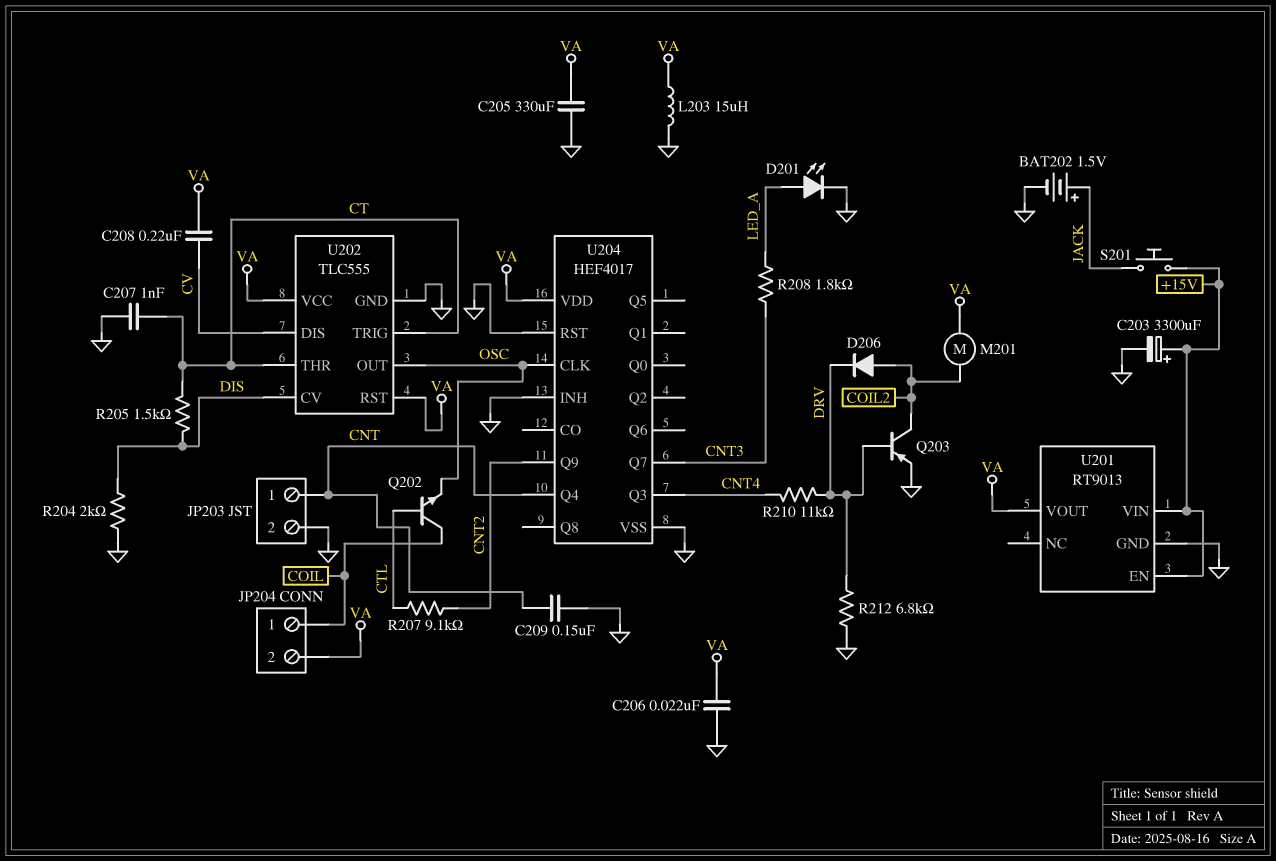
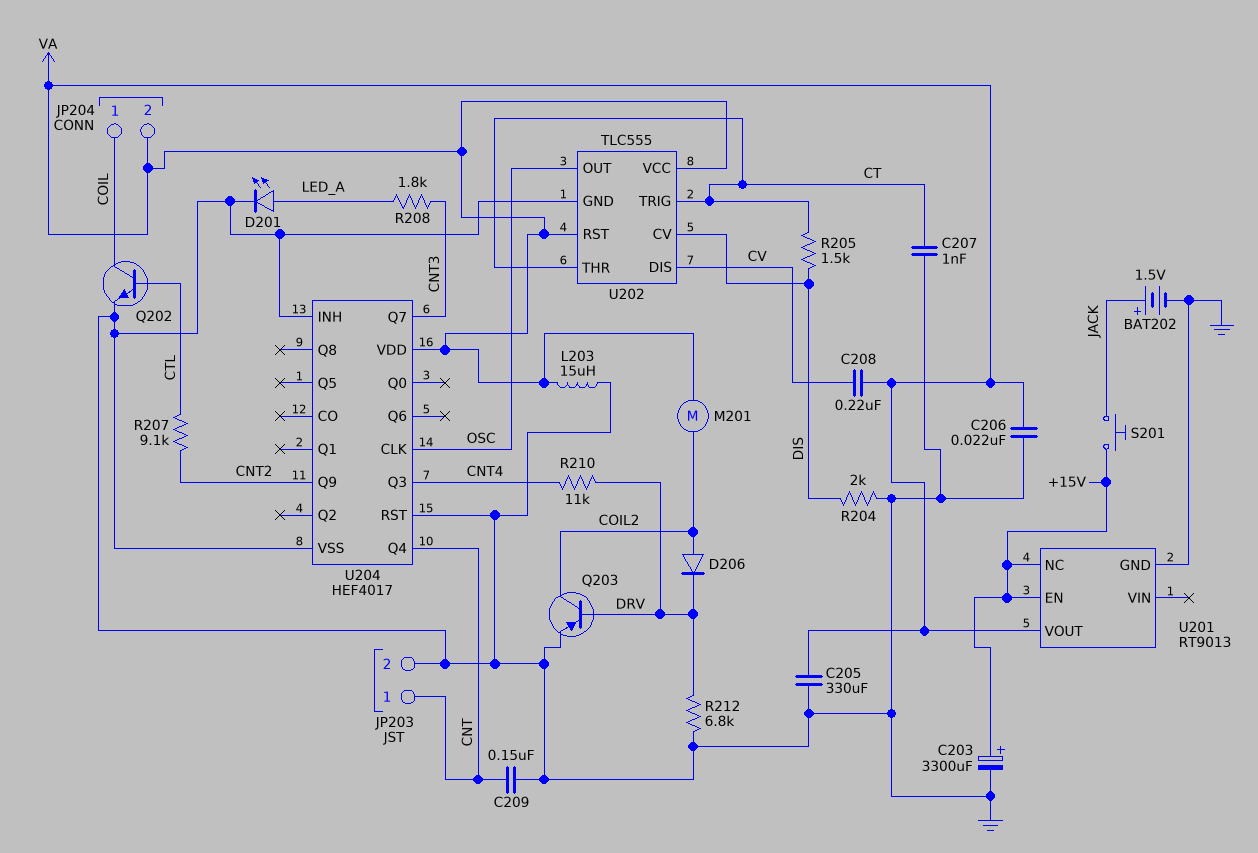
Q202: NPN (B CTL, C COIL, E OSC) -> NPN (B CTL, C COIL, E GND)
U201 pin NC: none -> +15V
U201 pin VIN: +15V -> none

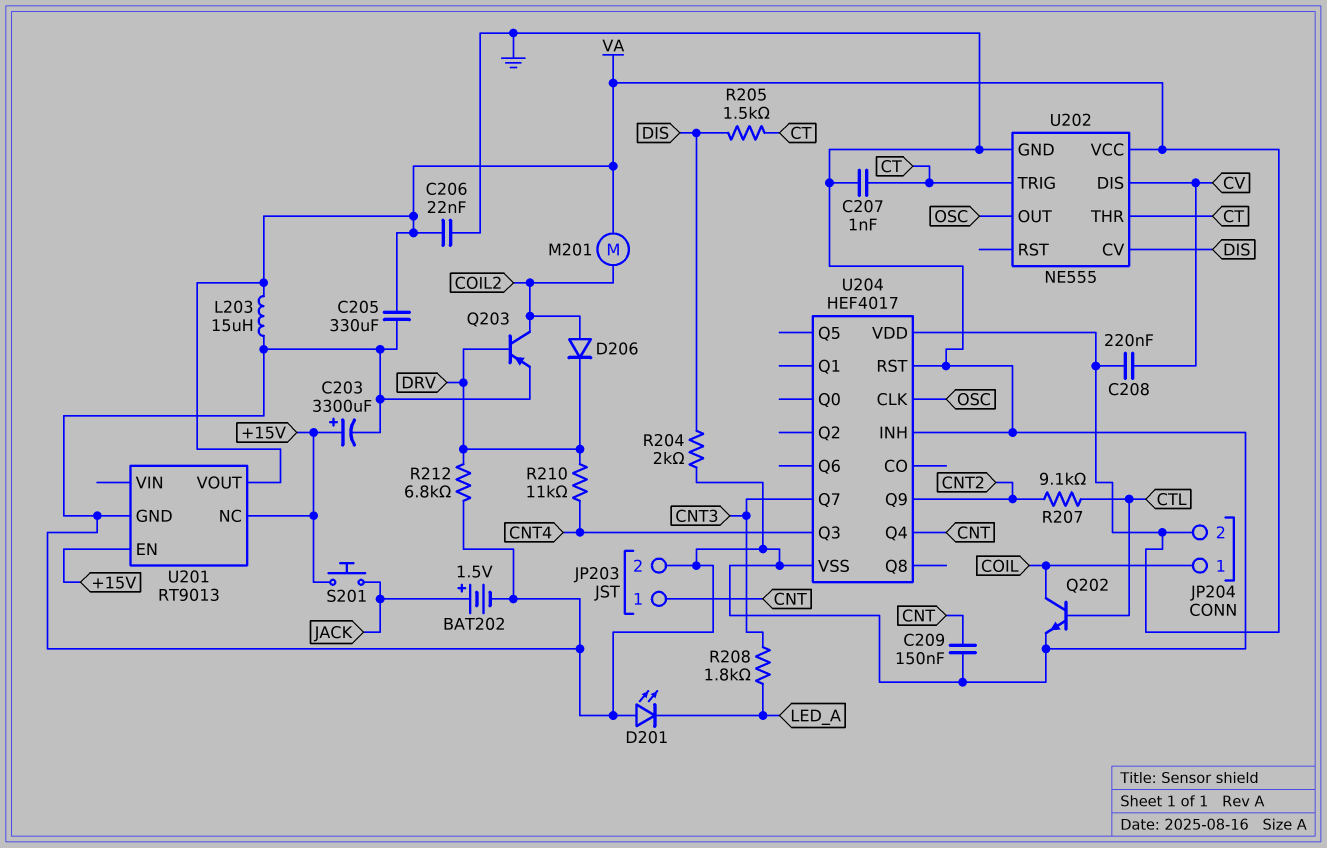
D201: LED (A LED_A, K GND) -> LED (A GND, K LED_A)
U202: TLC555 -> NE555
U202 pin RST: VA -> none

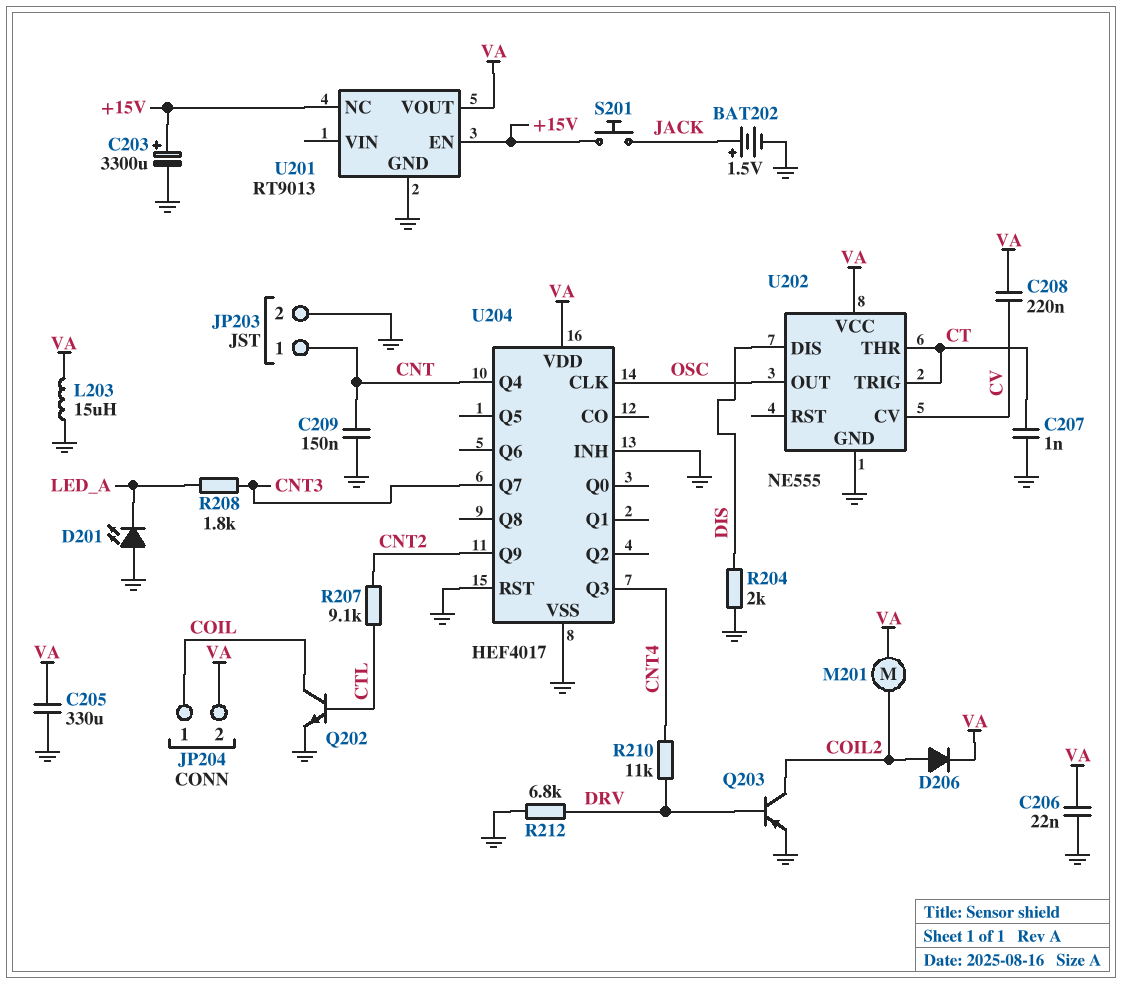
D206: diode (A COIL2, K DRV) -> diode (A COIL2, K VA)
R205: 1.5k (CT, DIS) -> none
U202 pin CV: DIS -> CV
U202 pin DIS: CV -> DIS

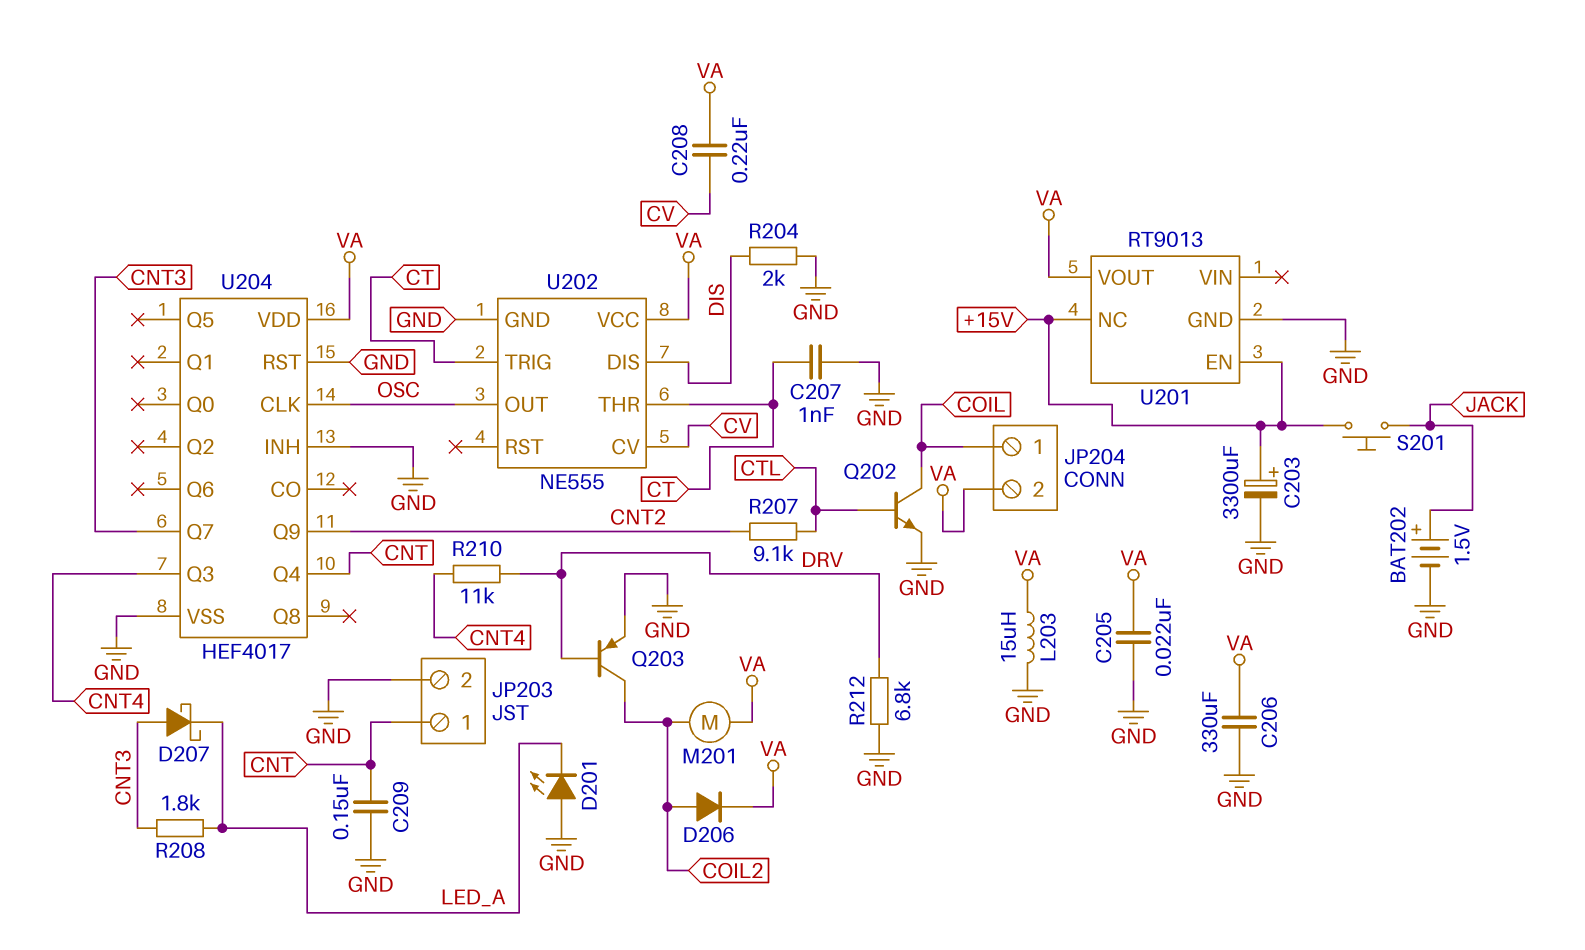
C205: 330uF (GND, VA) -> 22nF (GND, VA)
C206: 22nF (GND, VA) -> 330uF (GND, VA)
D207: none -> schottky (A CNT3, K LED_A)

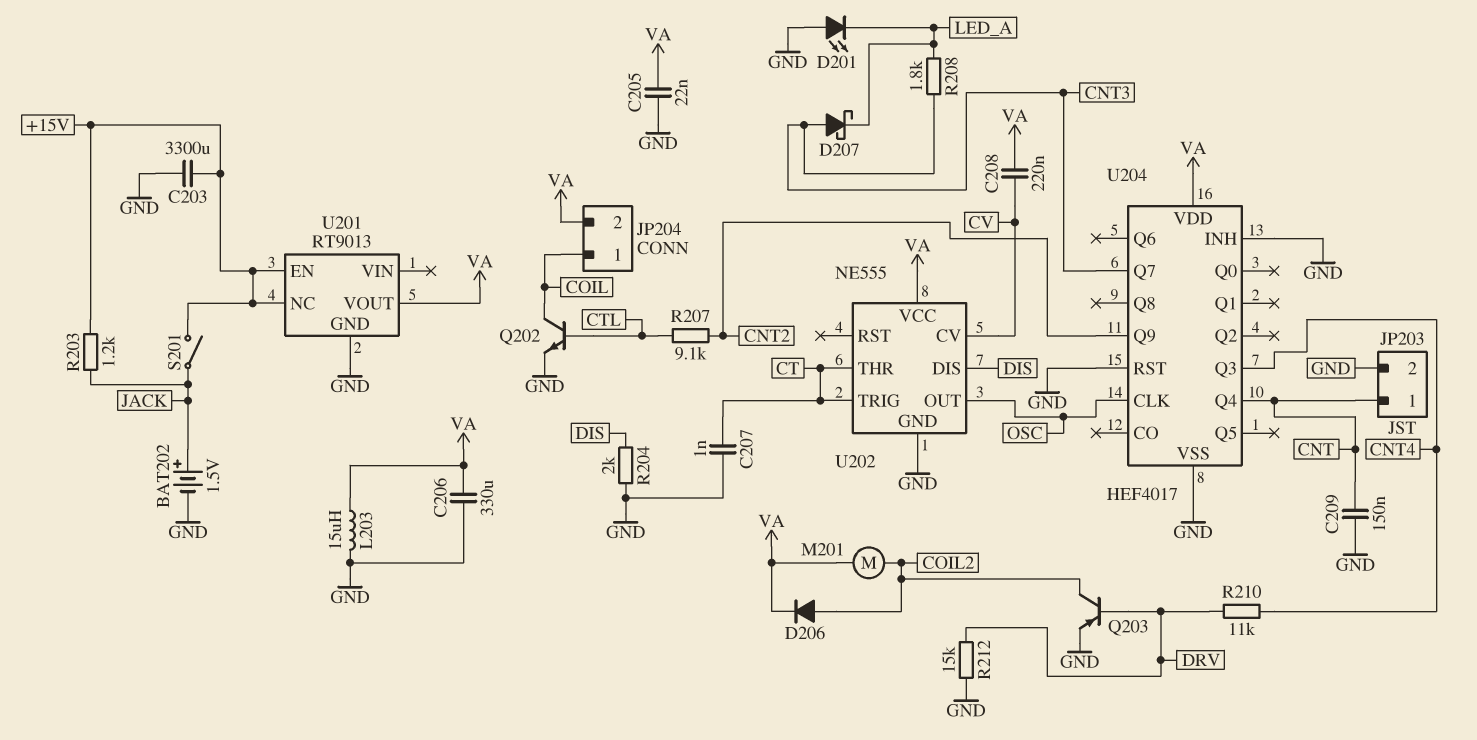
C203: 3300uF (plus +15V, minus GND) -> 3300uF (+15V, GND)
R203: none -> 1.2k (+15V, JACK)
R212: 6.8k (DRV, GND) -> 15k (DRV, GND)
S201: button (+15V, JACK) -> switch (+15V, JACK)

